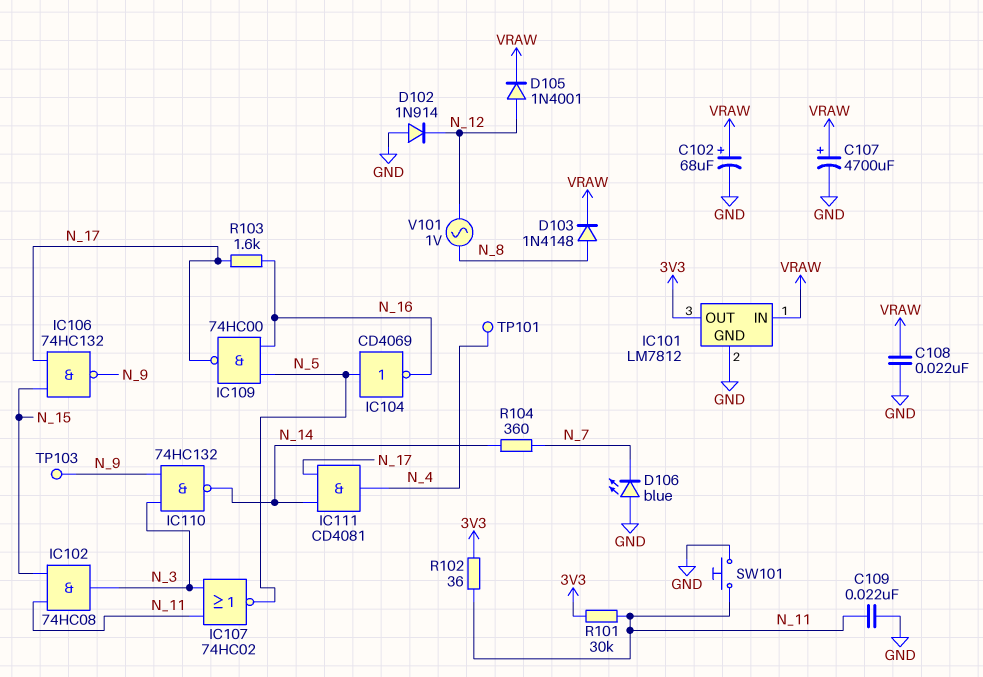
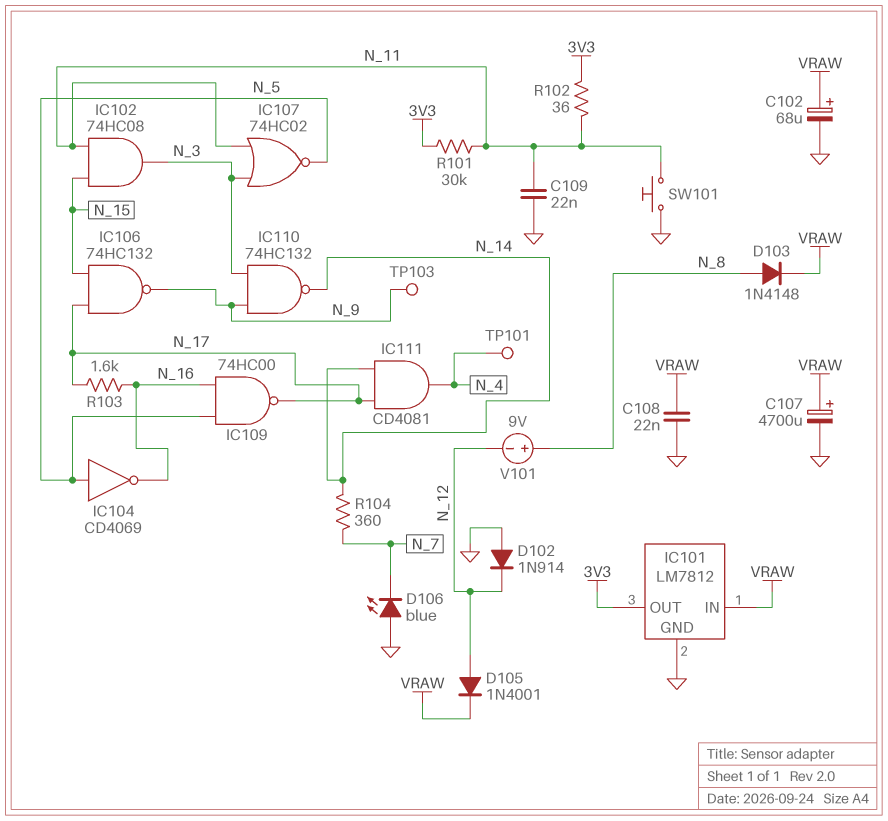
V101: AC 1V (N_8, N_12) -> 9V (plus N_8, minus N_12)

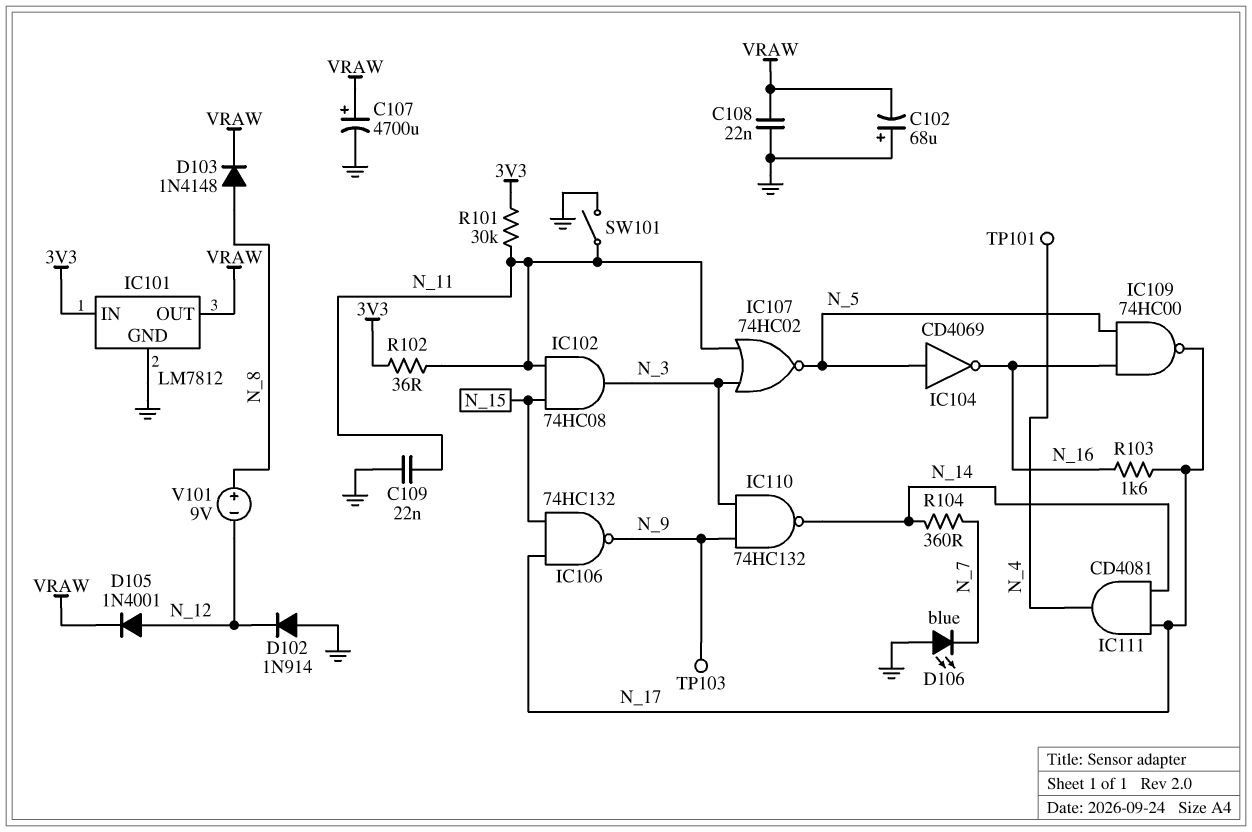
C102: 68uF (plus VRAW, minus GND) -> 68uF (plus GND, minus VRAW)
IC101 pin IN: VRAW -> 3V3
IC101 pin OUT: 3V3 -> VRAW
SW101: button (GND, N_11) -> switch (GND, N_11)

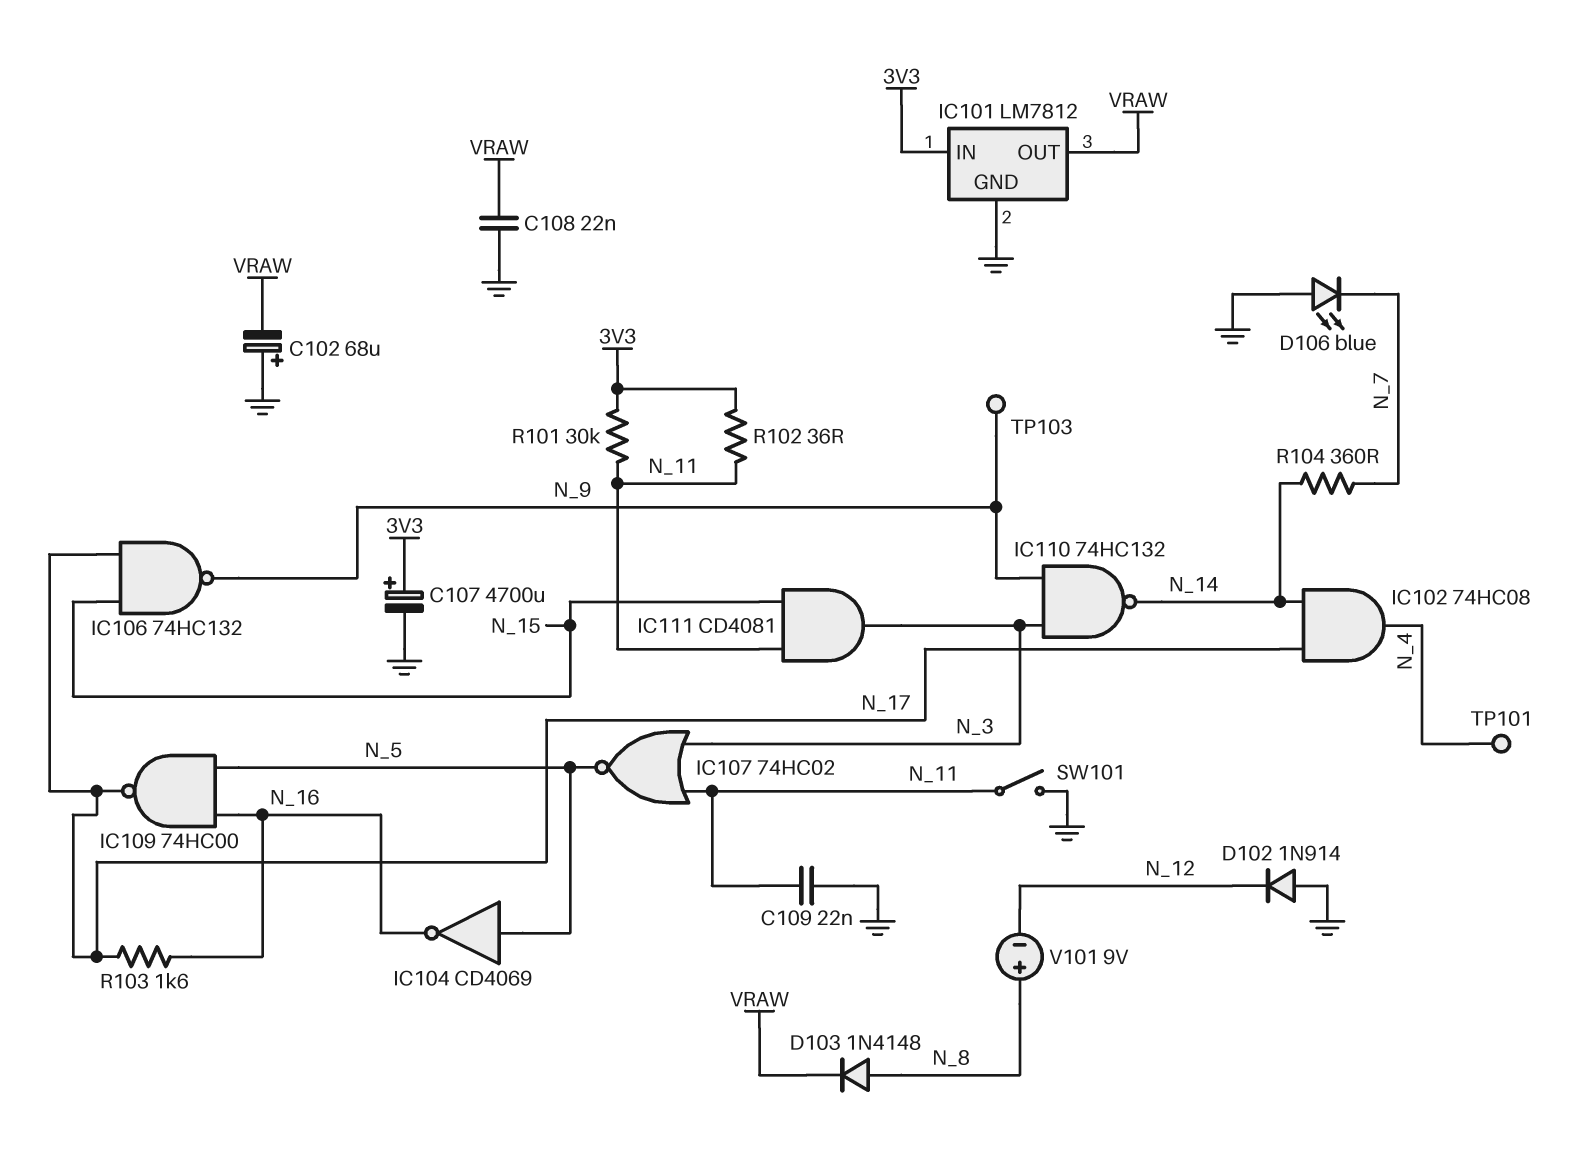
C107: 4700uF (plus VRAW, minus GND) -> 4700uF (plus 3V3, minus GND)
D105: diode 1N4001 (A N_12, K VRAW) -> none
IC102: AND 74HC08 (in N_11, in N_15, out N_3) -> AND 74HC08 (in N_14, in N_17, out N_4)
IC111: AND CD4081 (in N_14, in N_17, out N_4) -> AND CD4081 (in N_11, in N_15, out N_3)

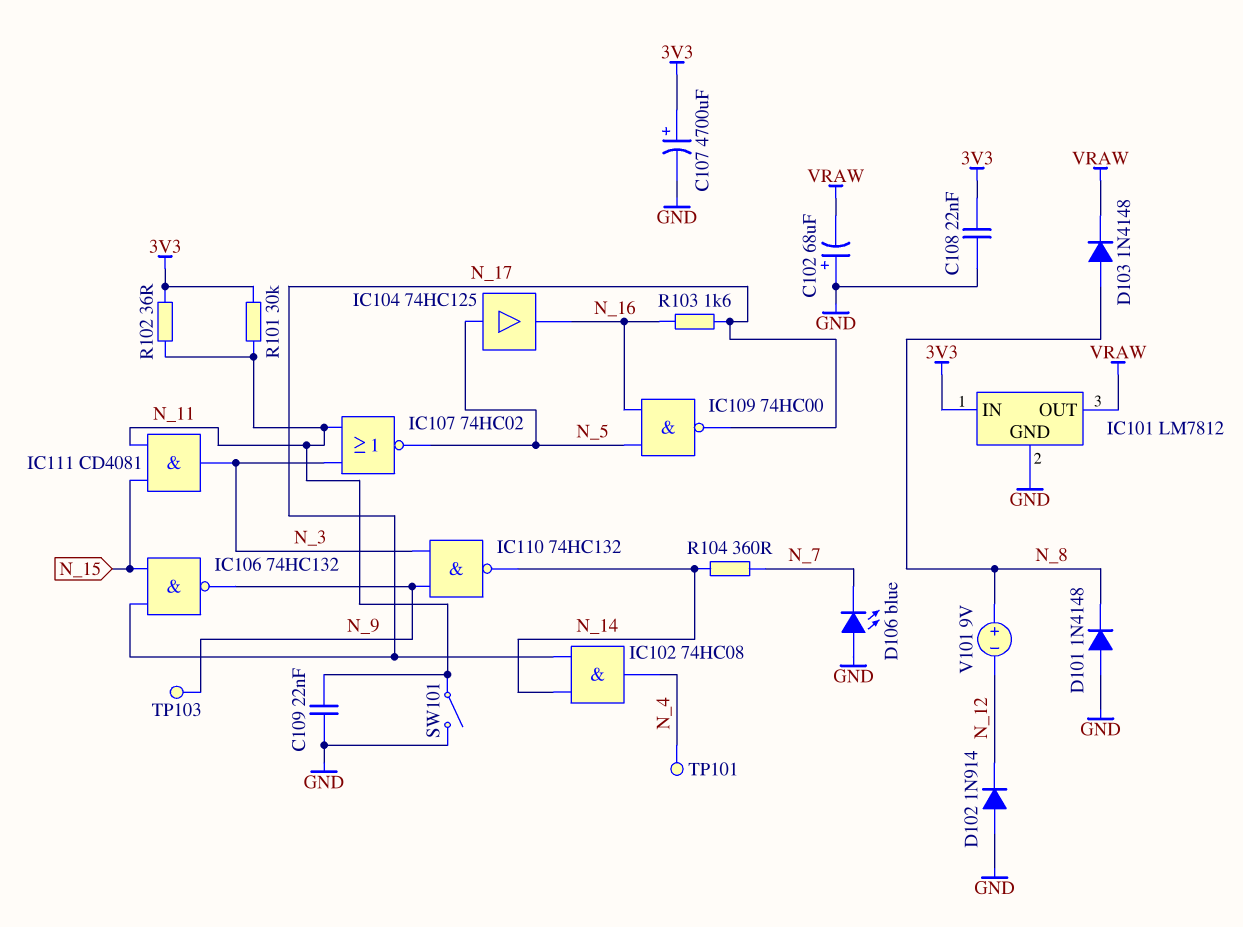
C108: 22nF (GND, VRAW) -> 22nF (3V3, GND)
D101: none -> diode 1N4148 (A GND, K N_8)
IC104: NOT CD4069 (in N_5, out N_16) -> buffer 74HC125 (in N_5, out N_16)

